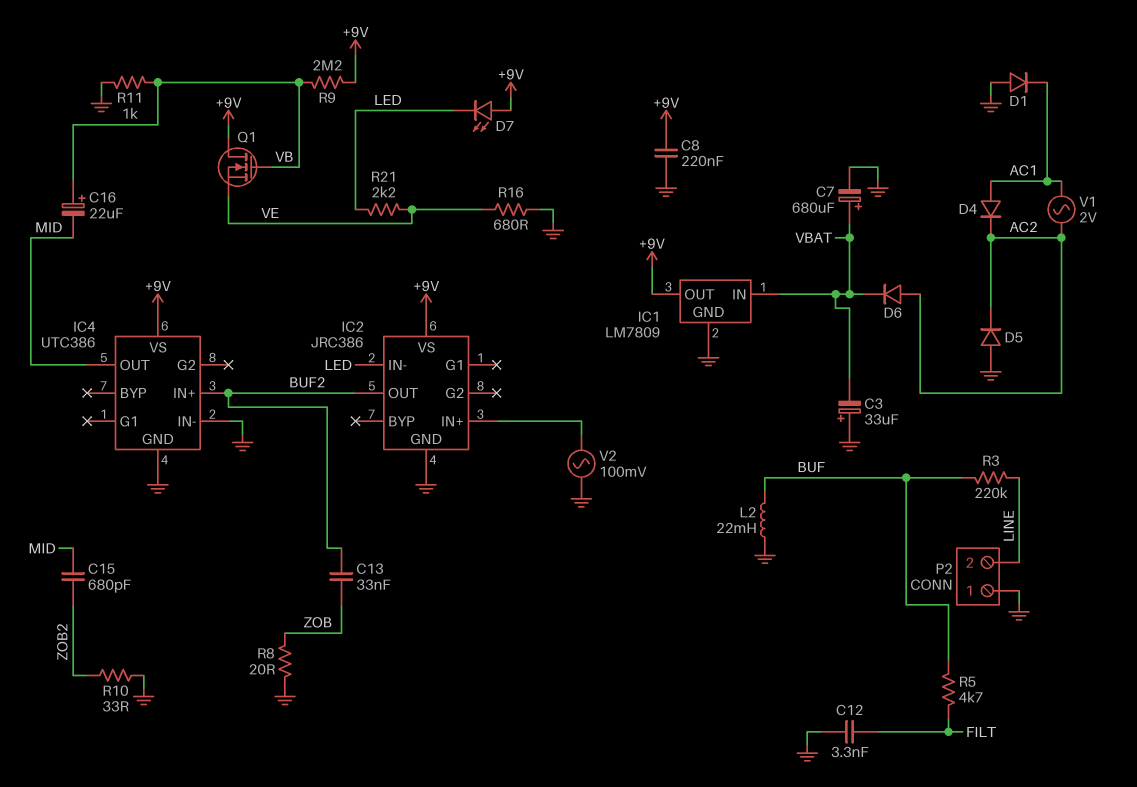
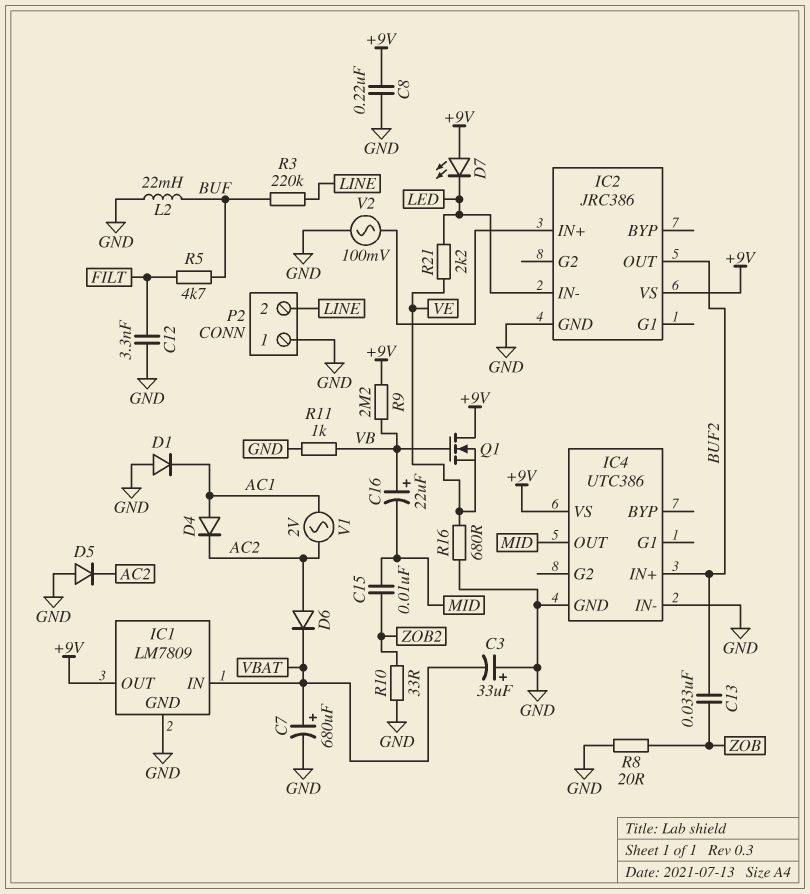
C15: 680pF (MID, ZOB2) -> 10nF (MID, ZOB2)

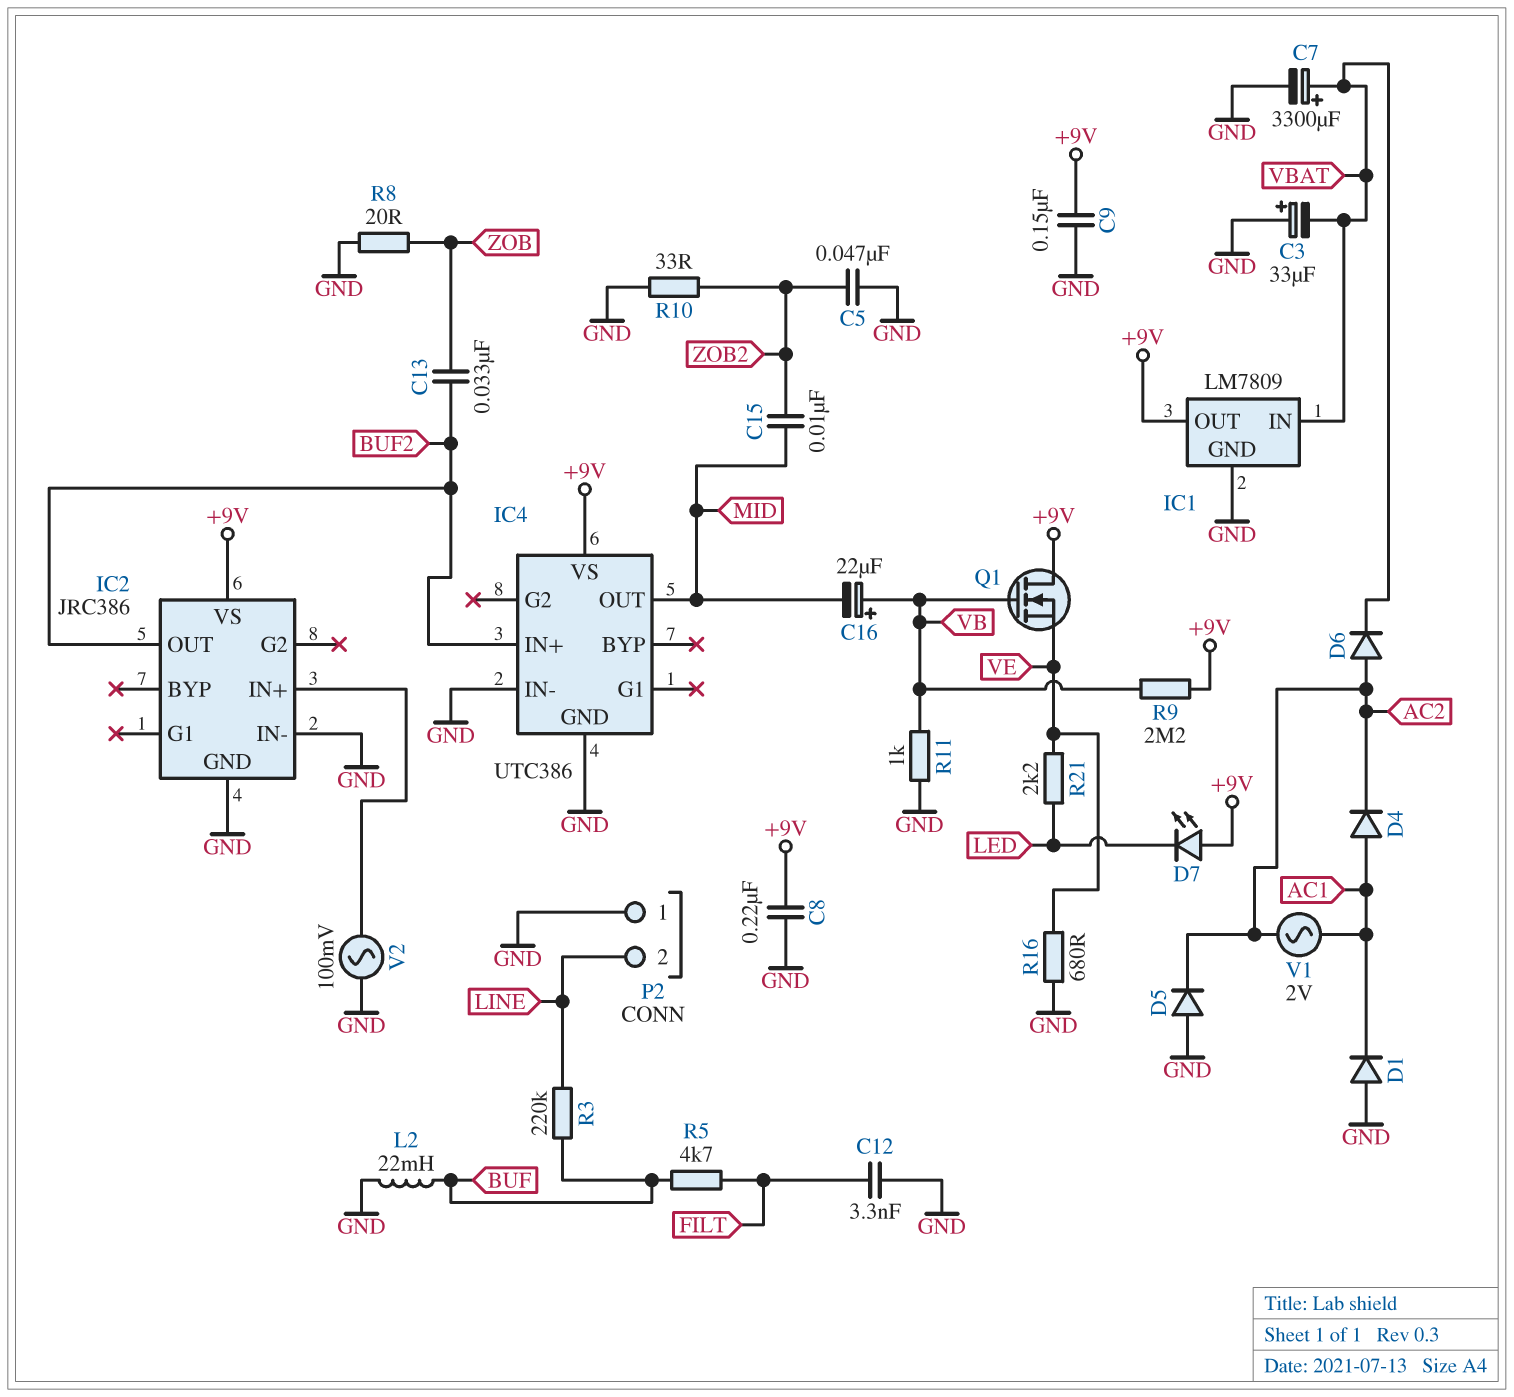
C5: none -> 47nF (GND, ZOB2)
C7: 680uF (plus VBAT, minus GND) -> 3300uF (plus VBAT, minus GND)
C9: none -> 150nF (+9V, GND)
IC2 pin IN-: LED -> GND

